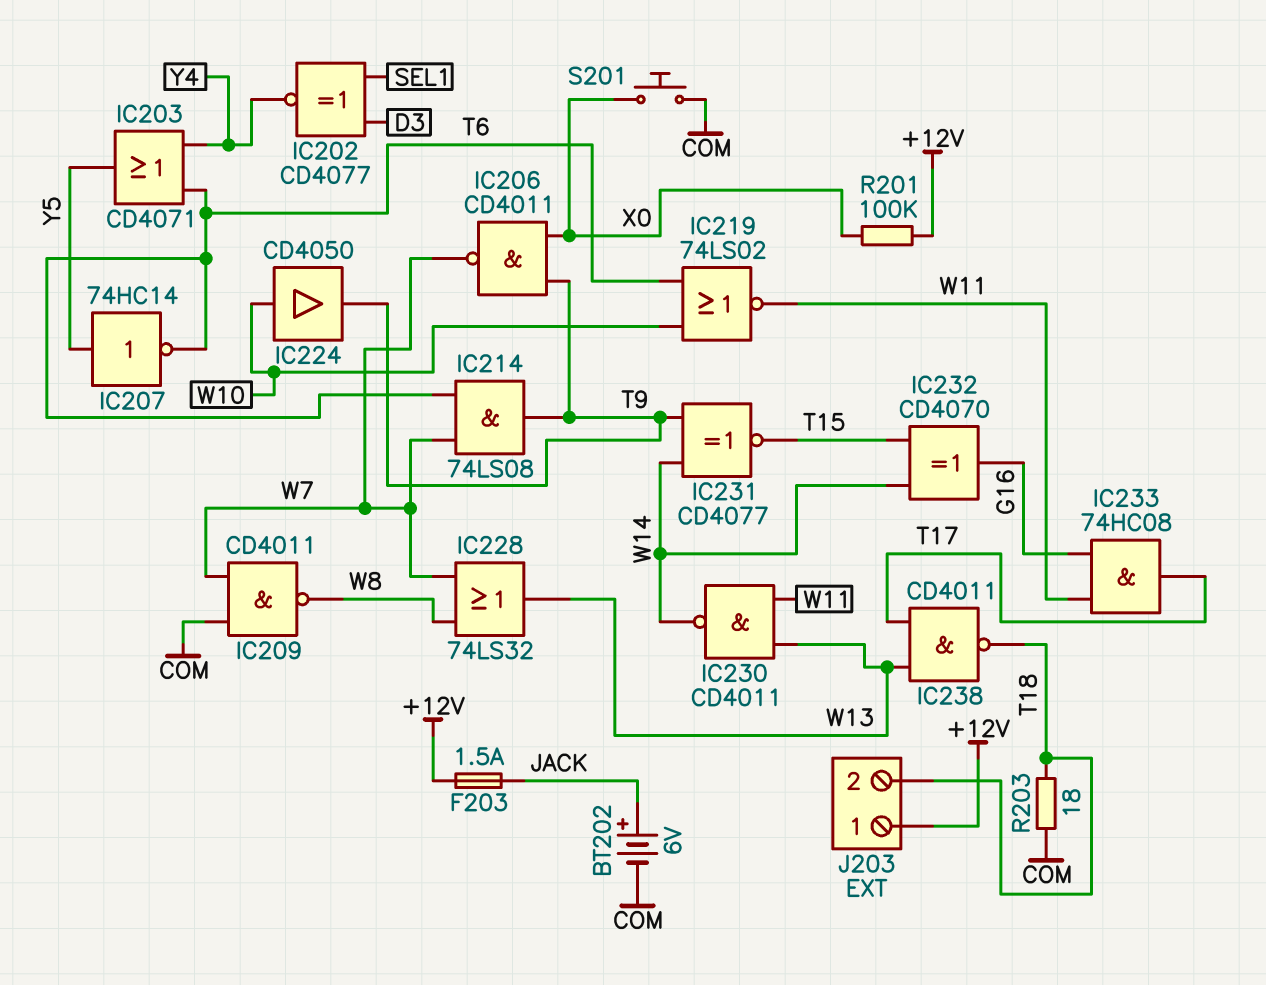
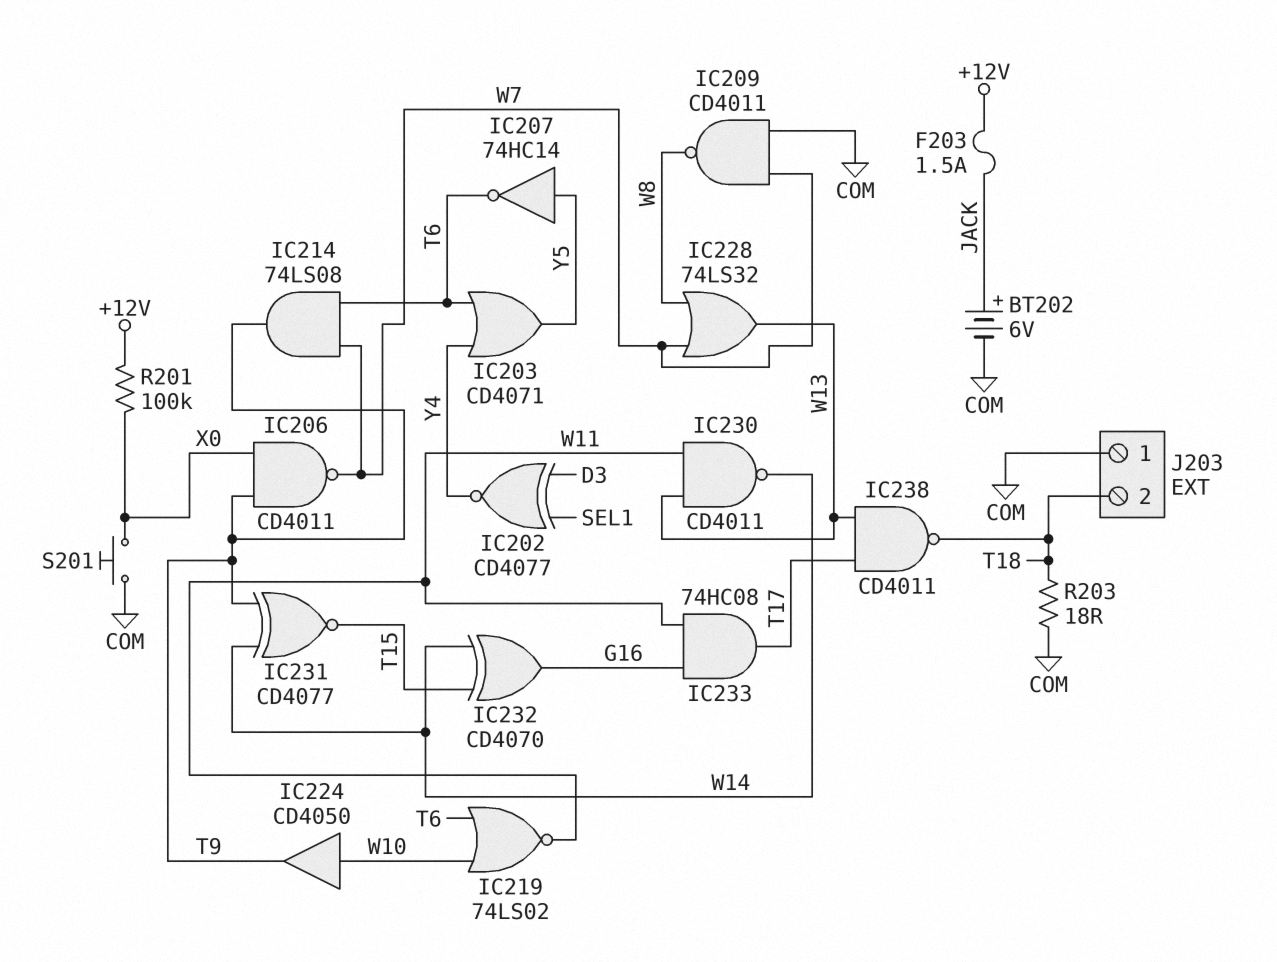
J203 pin 1: +12V -> COM

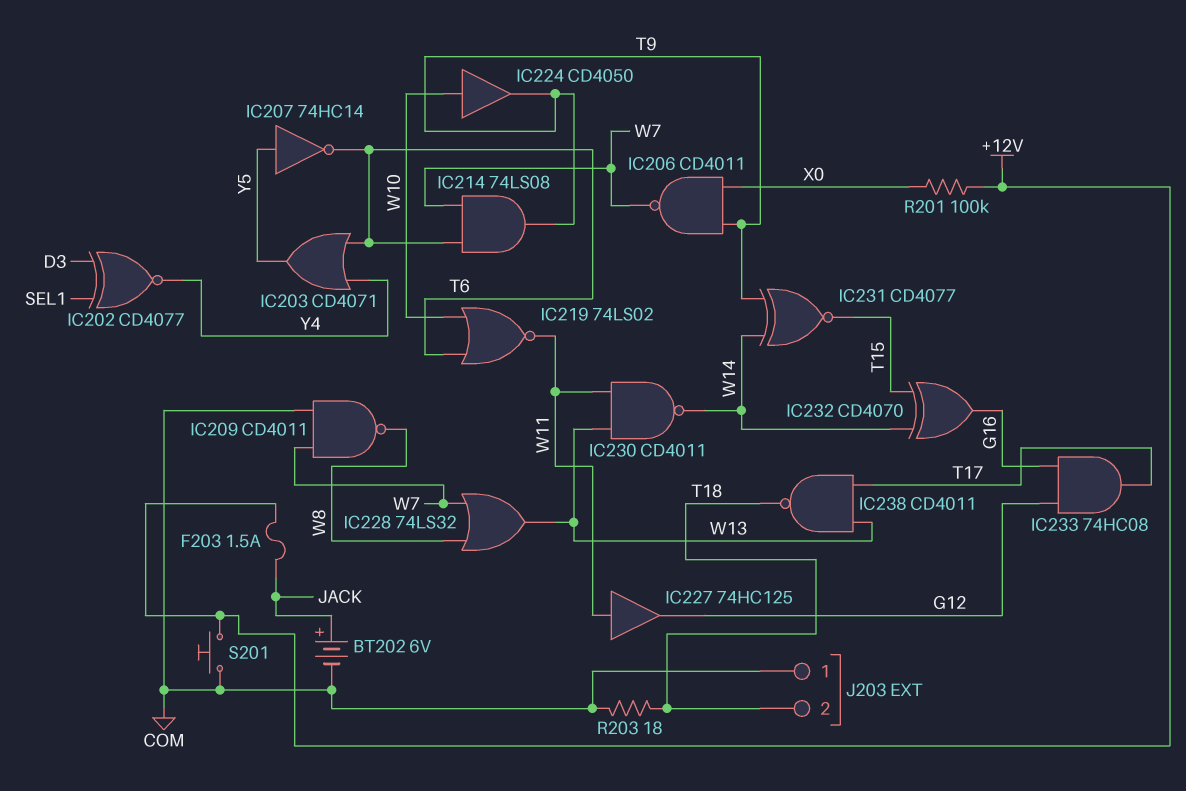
IC227: none -> buffer 74HC125 (in W11, out G12)
IC233: AND 74HC08 (in G16, in W11, out T17) -> AND 74HC08 (in G12, in G16, out T17)
S201: button (COM, X0) -> button (+12V, COM)

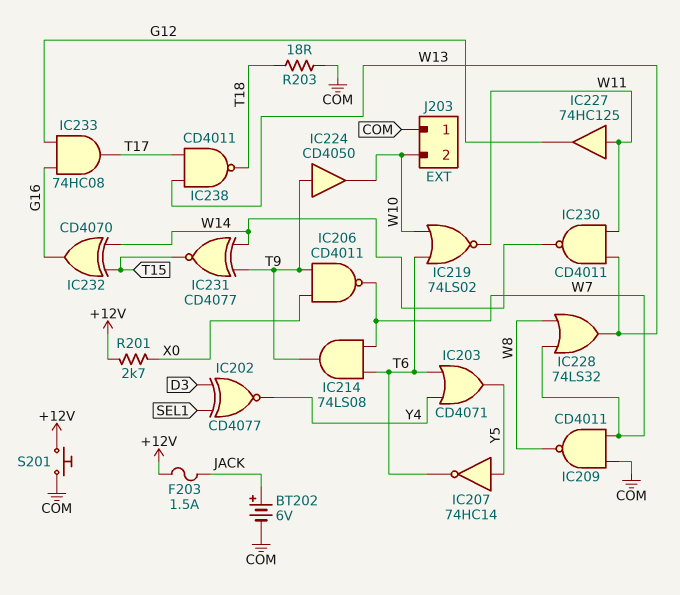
IC224: buffer CD4050 (in W10, out T9) -> buffer CD4050 (in T9, out W10)
J203 pin 2: T18 -> W10
R201: 100k (+12V, X0) -> 2.7k (+12V, X0)

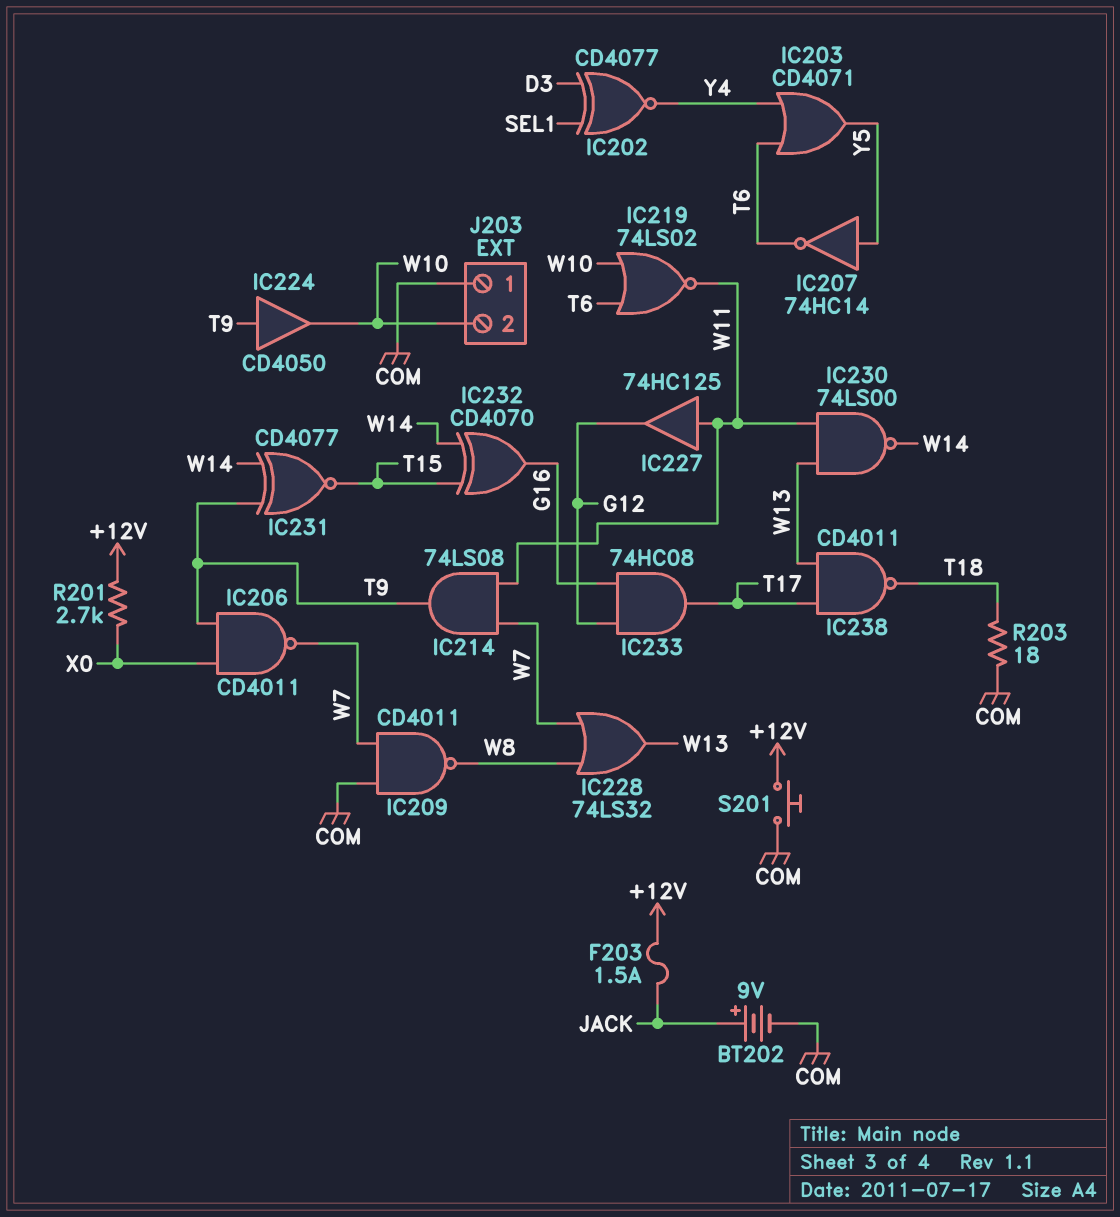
BT202: 6V (plus JACK, minus COM) -> 9V (plus JACK, minus COM)
IC214: AND 74LS08 (in T6, in W7, out T9) -> AND 74LS08 (in W7, in W11, out T9)
IC230: NAND CD4011 (in W11, in W13, out W14) -> NAND 74LS00 (in W11, in W13, out W14)

